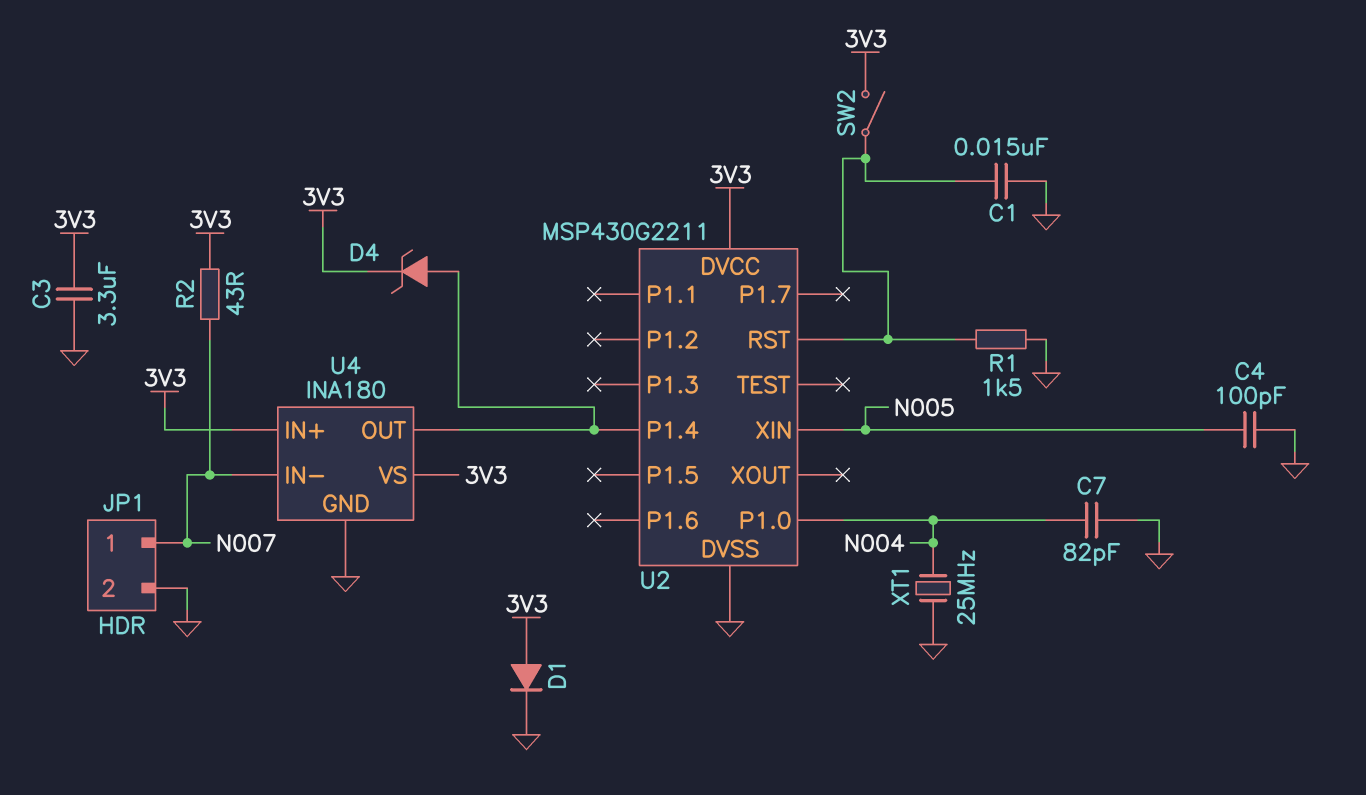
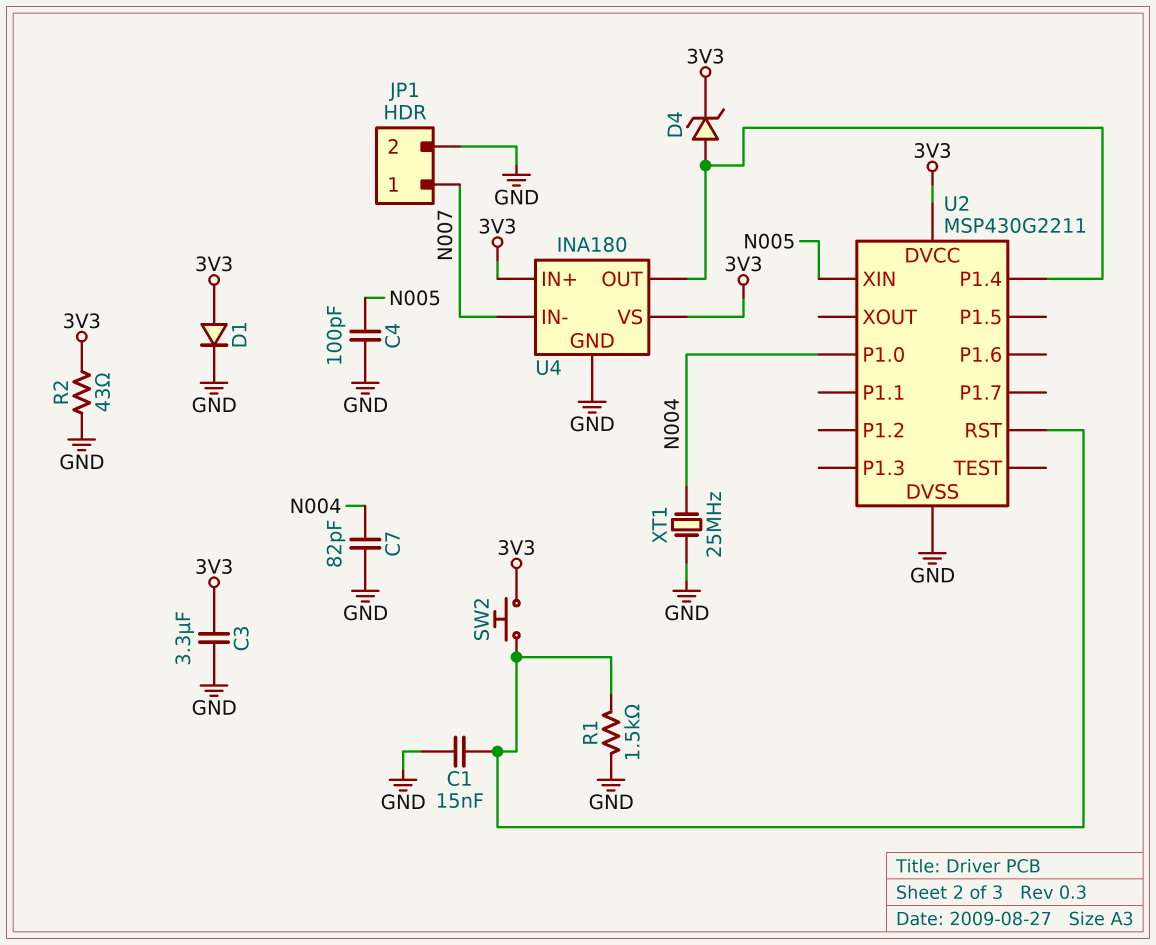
R2: 43 (3V3, N007) -> 43 (3V3, GND)
SW2: switch (3V3, U2/RST) -> button (3V3, U2/RST)

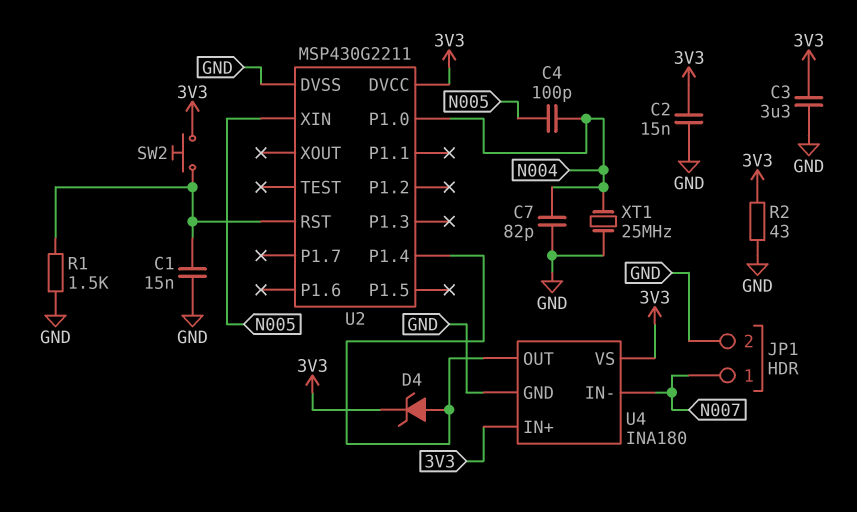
C2: none -> 15nF (3V3, GND)
C4: 100pF (GND, N005) -> 100pF (N004, N005)
D1: diode (A 3V3, K GND) -> none

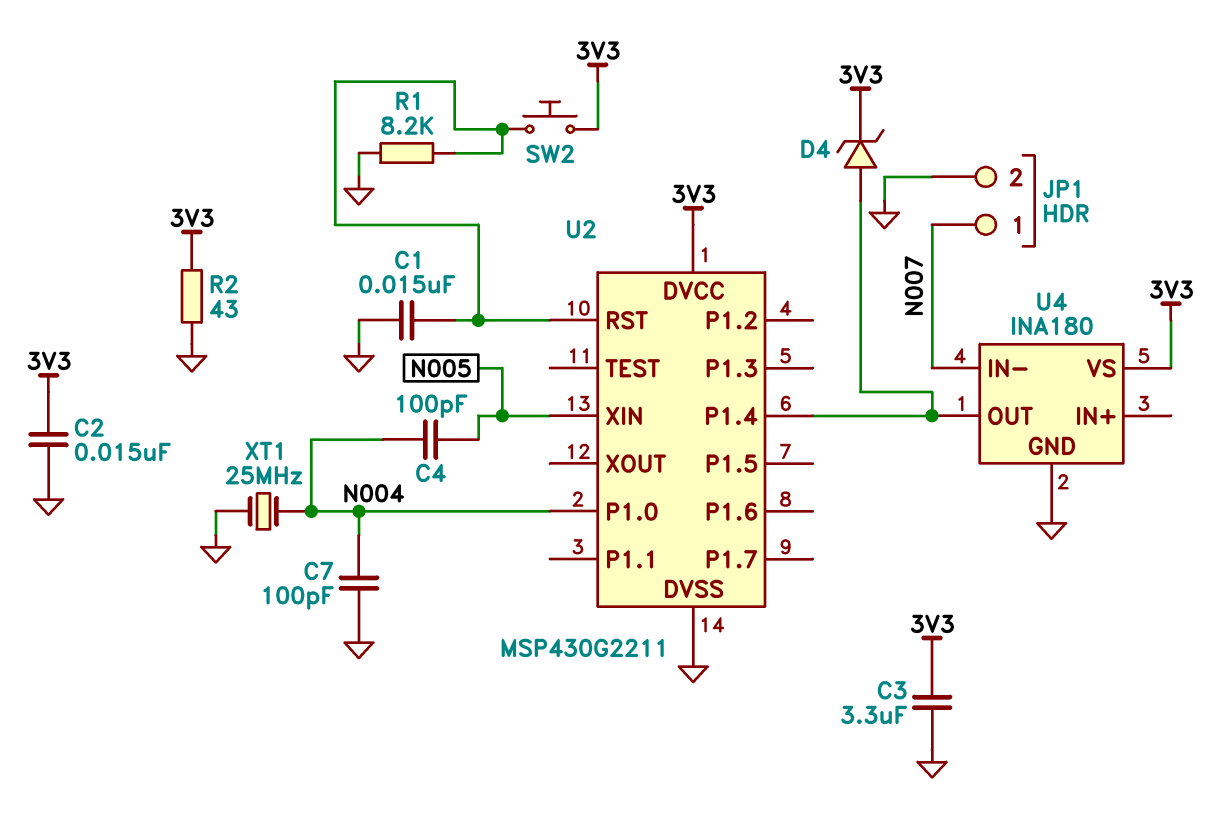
C7: 82pF (GND, N004) -> 100pF (GND, N004)
R1: 1.5k (GND, U2/RST) -> 8.2k (GND, U2/RST)
U4 pin IN+: 3V3 -> none

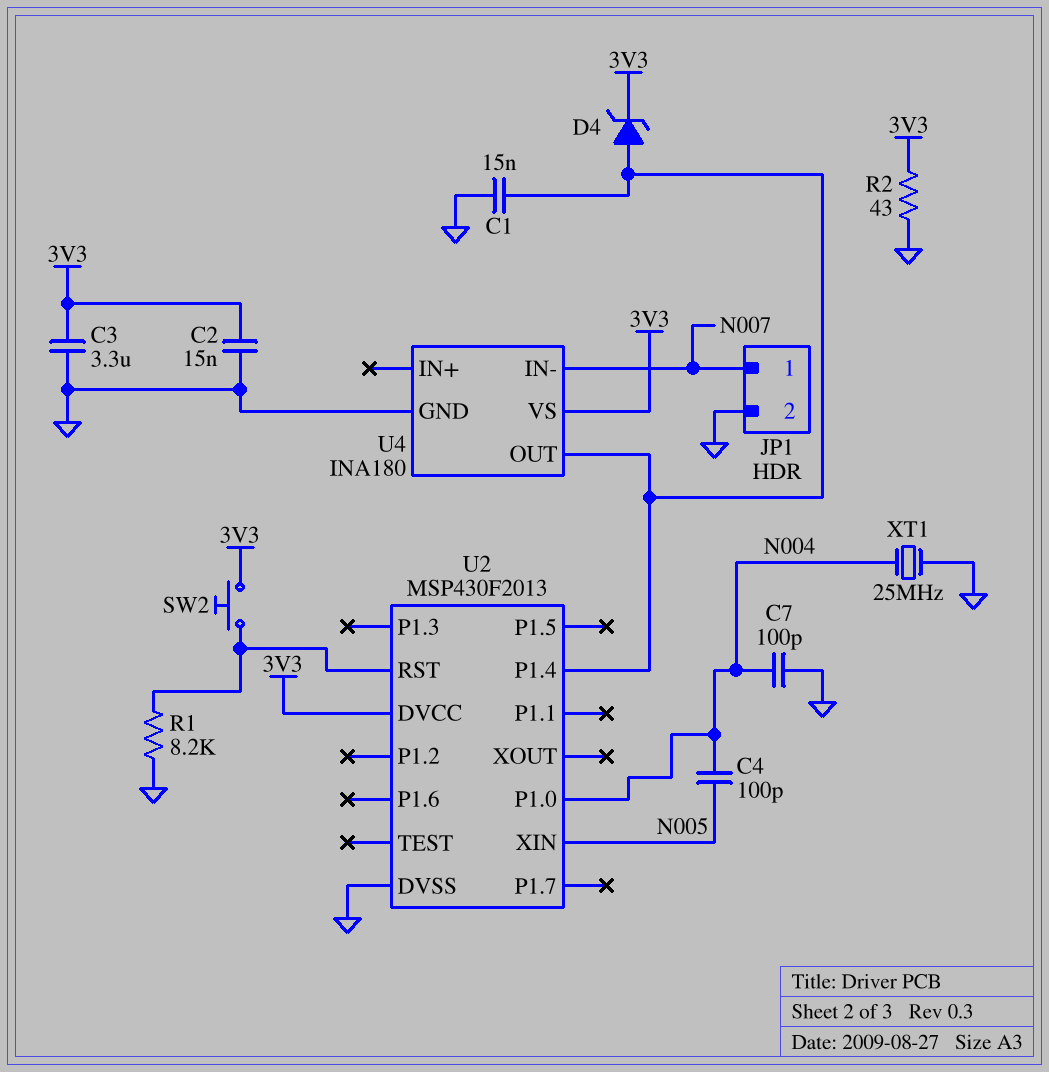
C1: 15nF (GND, U2/RST) -> 15nF (GND, U2/P1.4)
U2: MSP430G2211 -> MSP430F2013

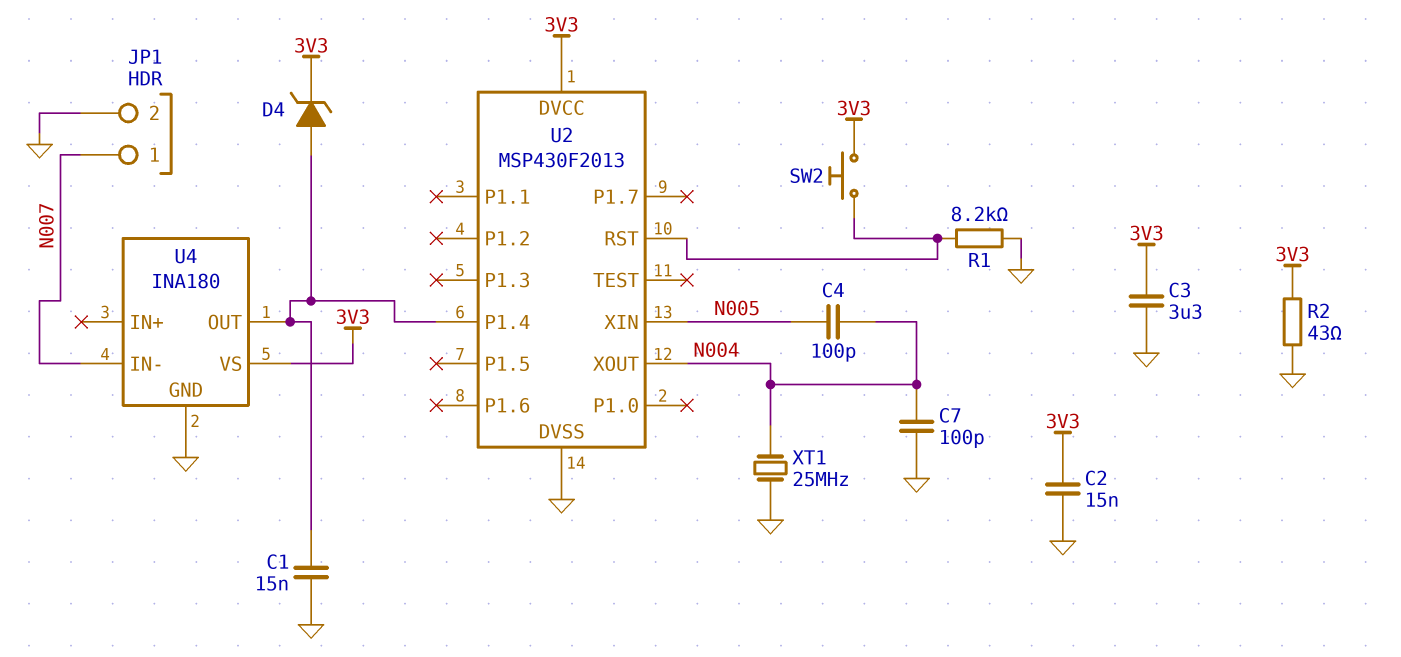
U2 pin P1.0: N004 -> none
U2 pin XOUT: none -> N004

